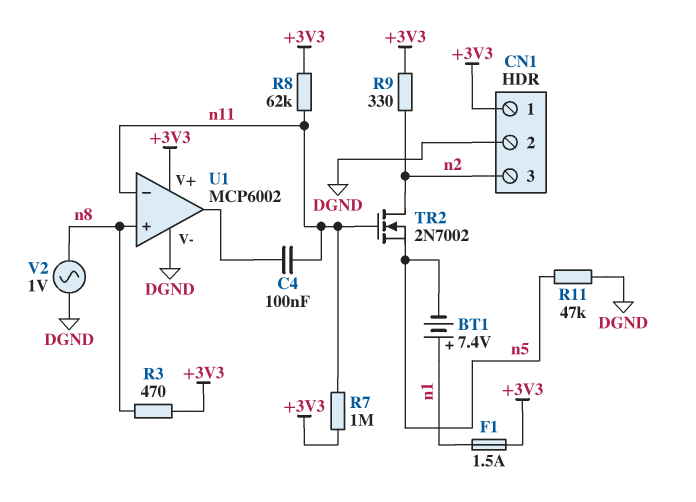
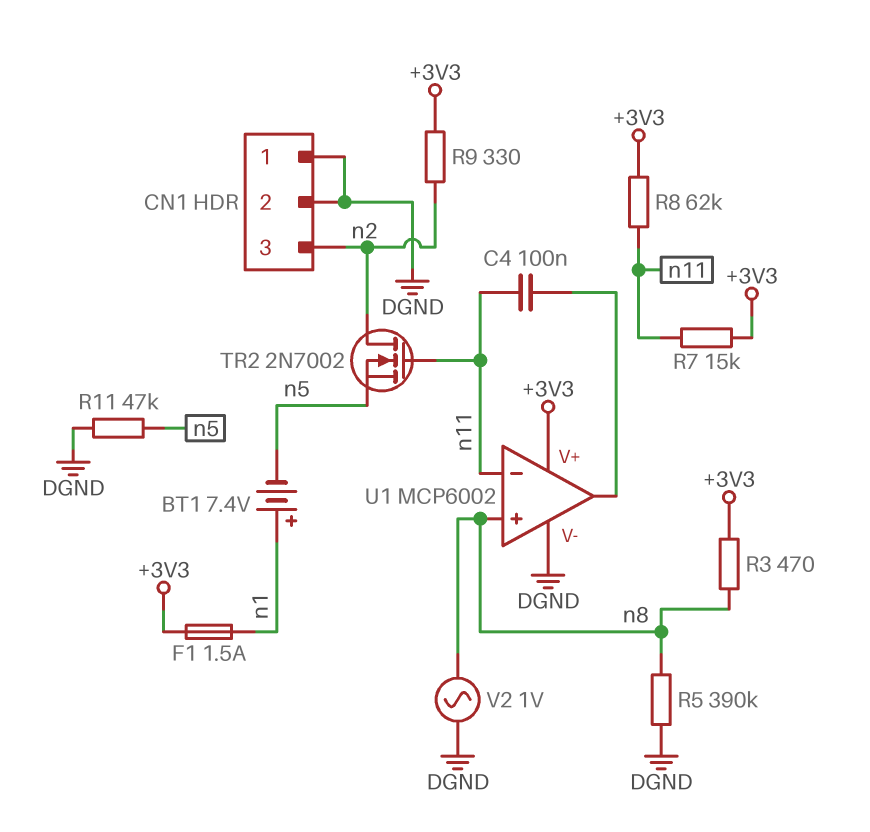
CN1 pin 1: +3V3 -> DGND
R5: none -> 390k (DGND, n8)
R7: 1M (+3V3, n11) -> 15k (+3V3, n11)

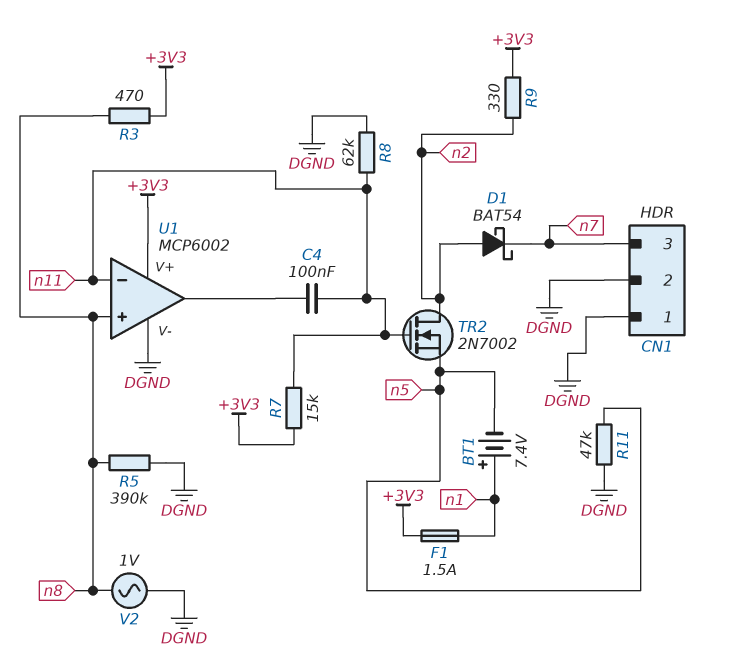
CN1 pin 3: n2 -> n7
D1: none -> schottky BAT54 (A n2, K n7)
R8: 62k (+3V3, n11) -> 62k (DGND, n11)

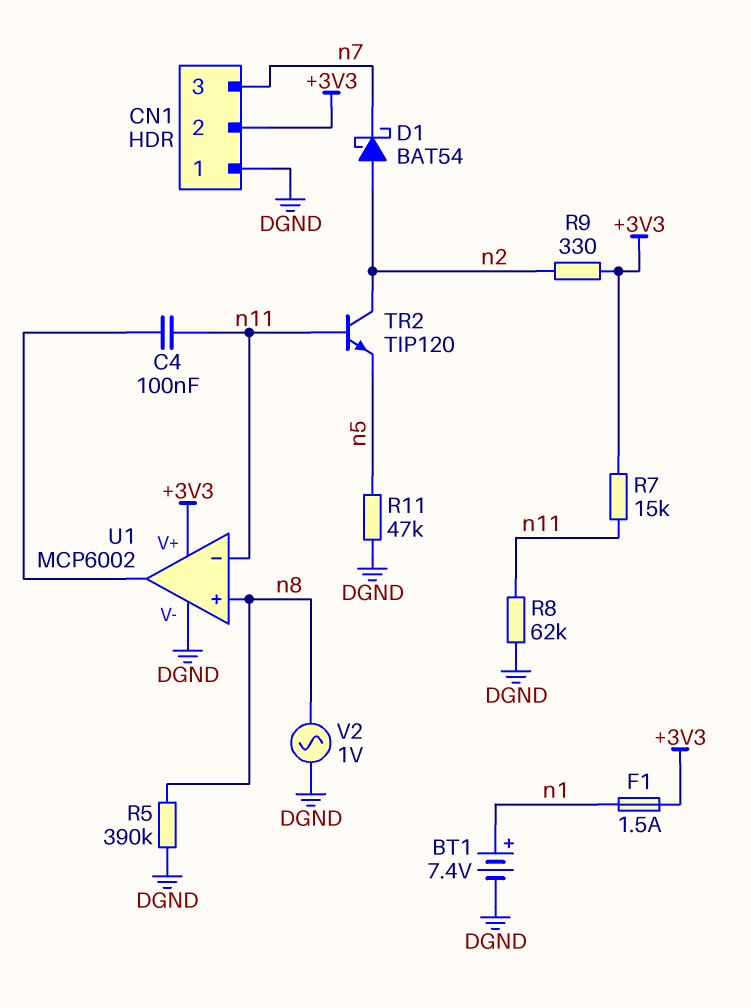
BT1: 7.4V (plus n1, minus n5) -> 7.4V (plus n1, minus DGND)
CN1 pin 2: DGND -> +3V3
R3: 470 (+3V3, n8) -> none
TR2: NMOS 2N7002 (G n11, D n2, S n5) -> NPN TIP120 (B n11, C n2, E n5)

